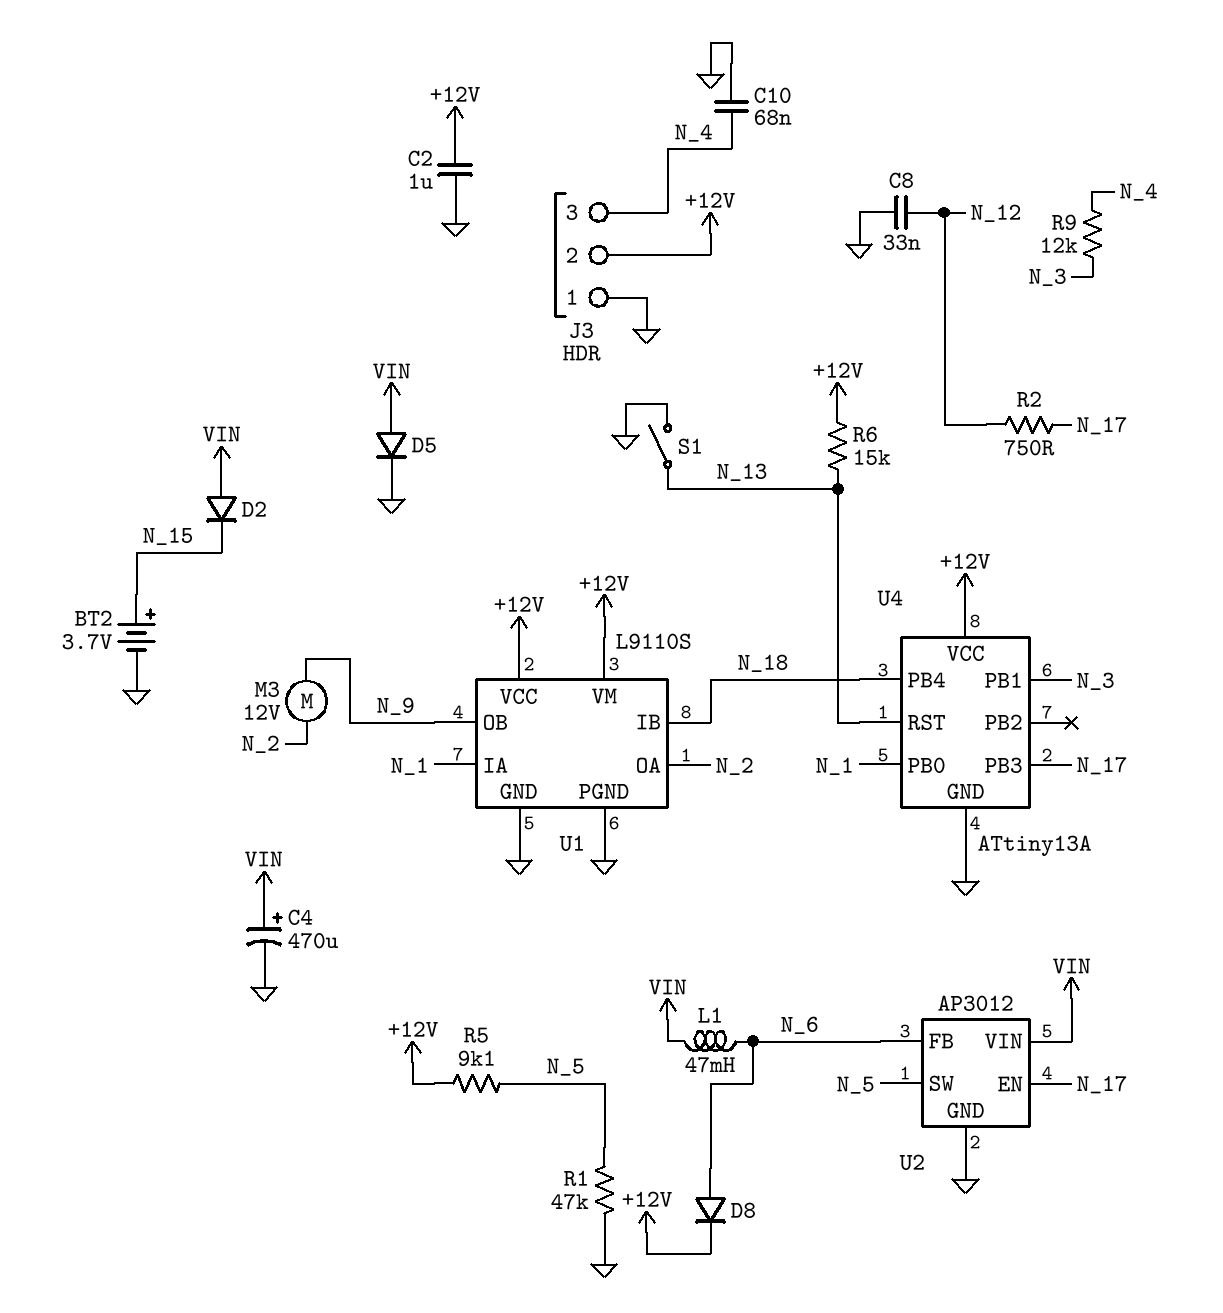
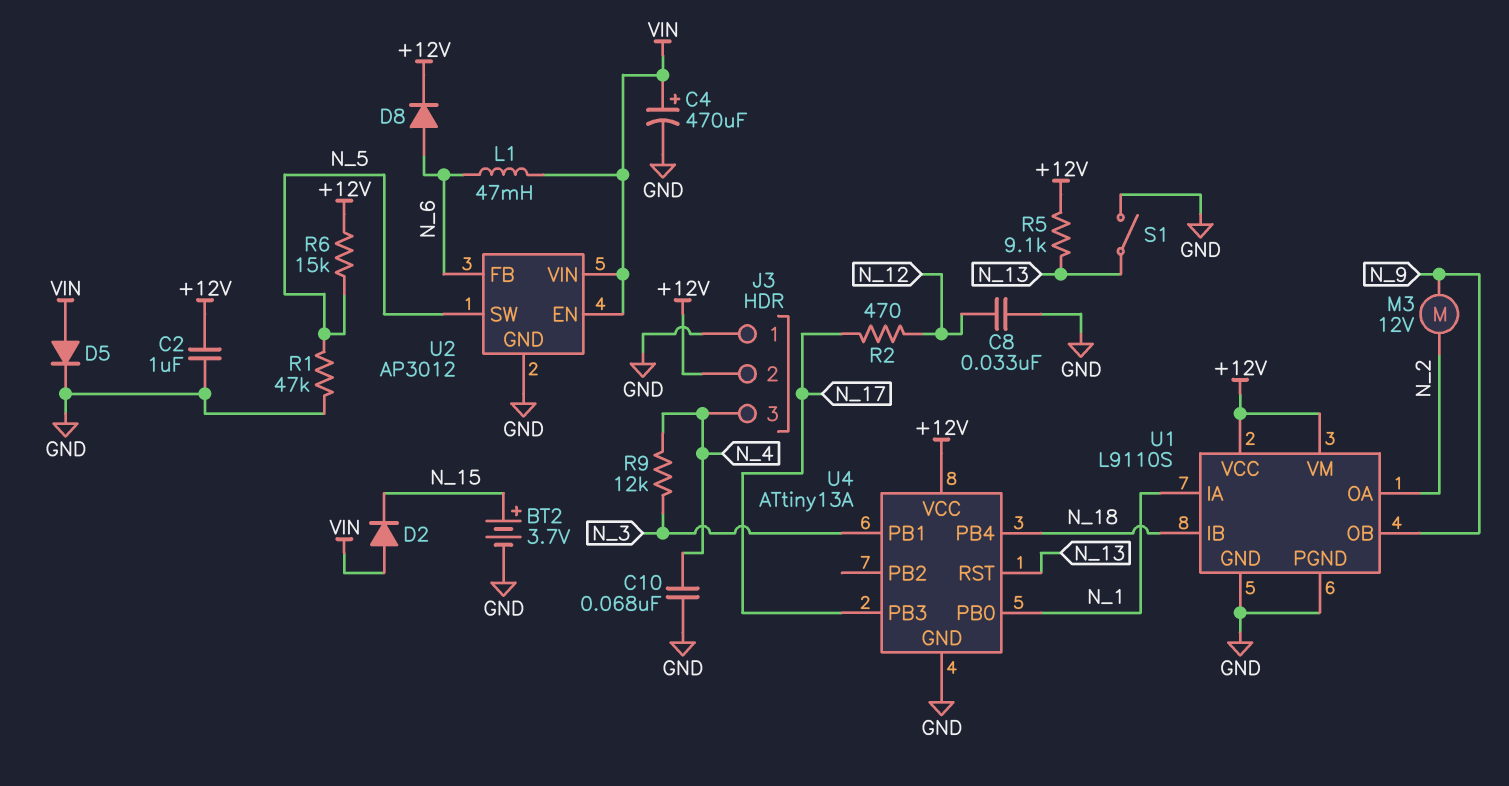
R2: 750 (N_12, N_17) -> 470 (N_12, N_17)
R5: 9.1k (+12V, N_5) -> 9.1k (+12V, N_13)
R6: 15k (+12V, N_13) -> 15k (+12V, N_5)
U2 pin EN: N_17 -> VIN

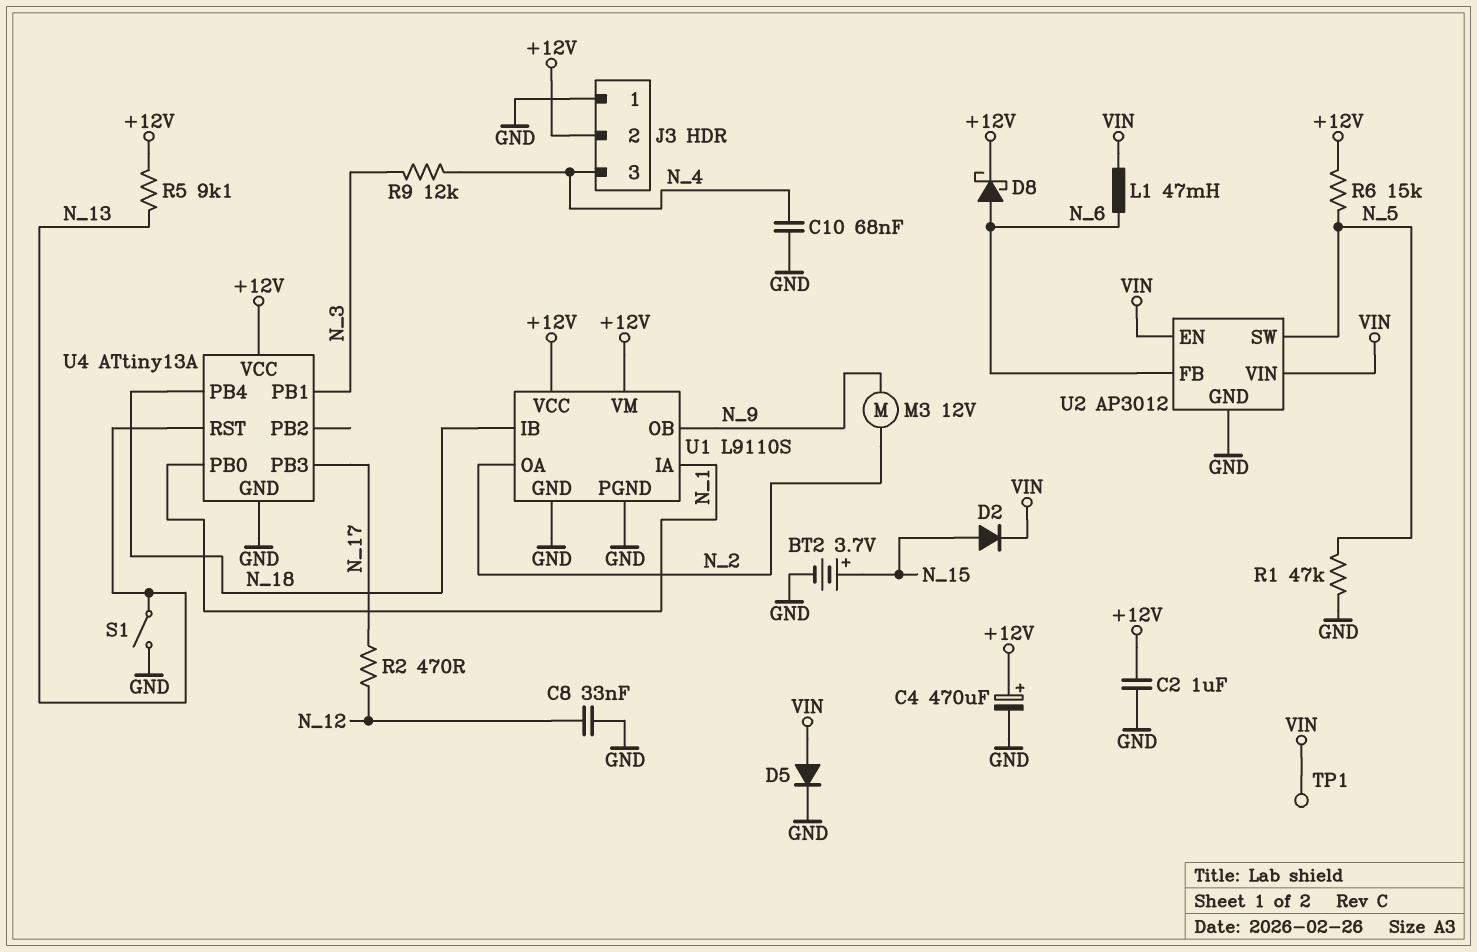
C4: 470uF (plus VIN, minus GND) -> 470uF (plus +12V, minus GND)
D2: diode (A VIN, K N_15) -> diode (A N_15, K VIN)
D8: diode (A N_6, K +12V) -> schottky (A N_6, K +12V)
TP1: none -> test point (VIN)

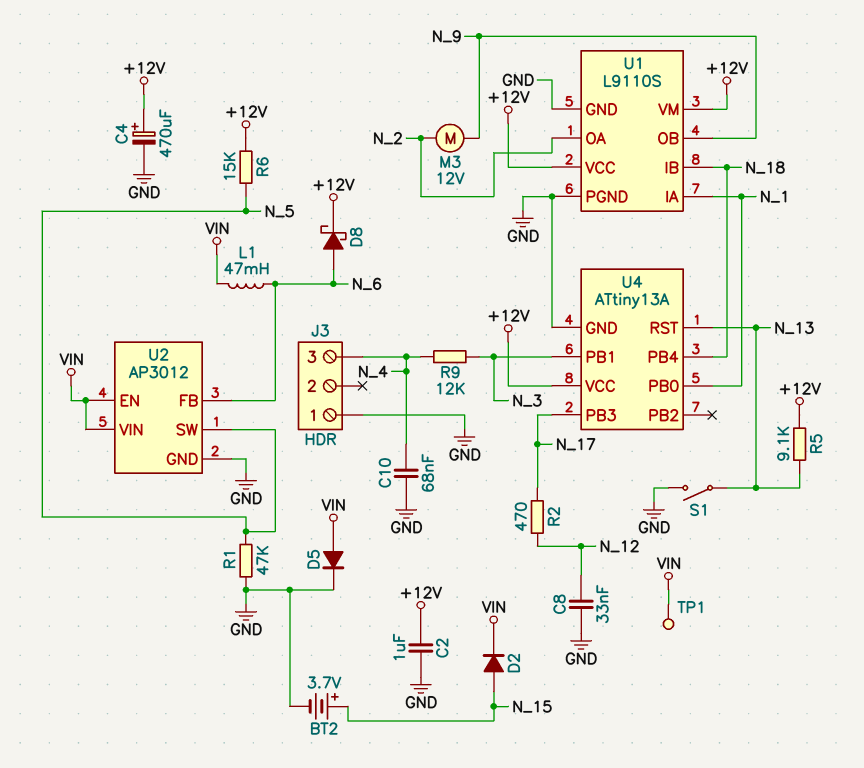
J3 pin 2: +12V -> none

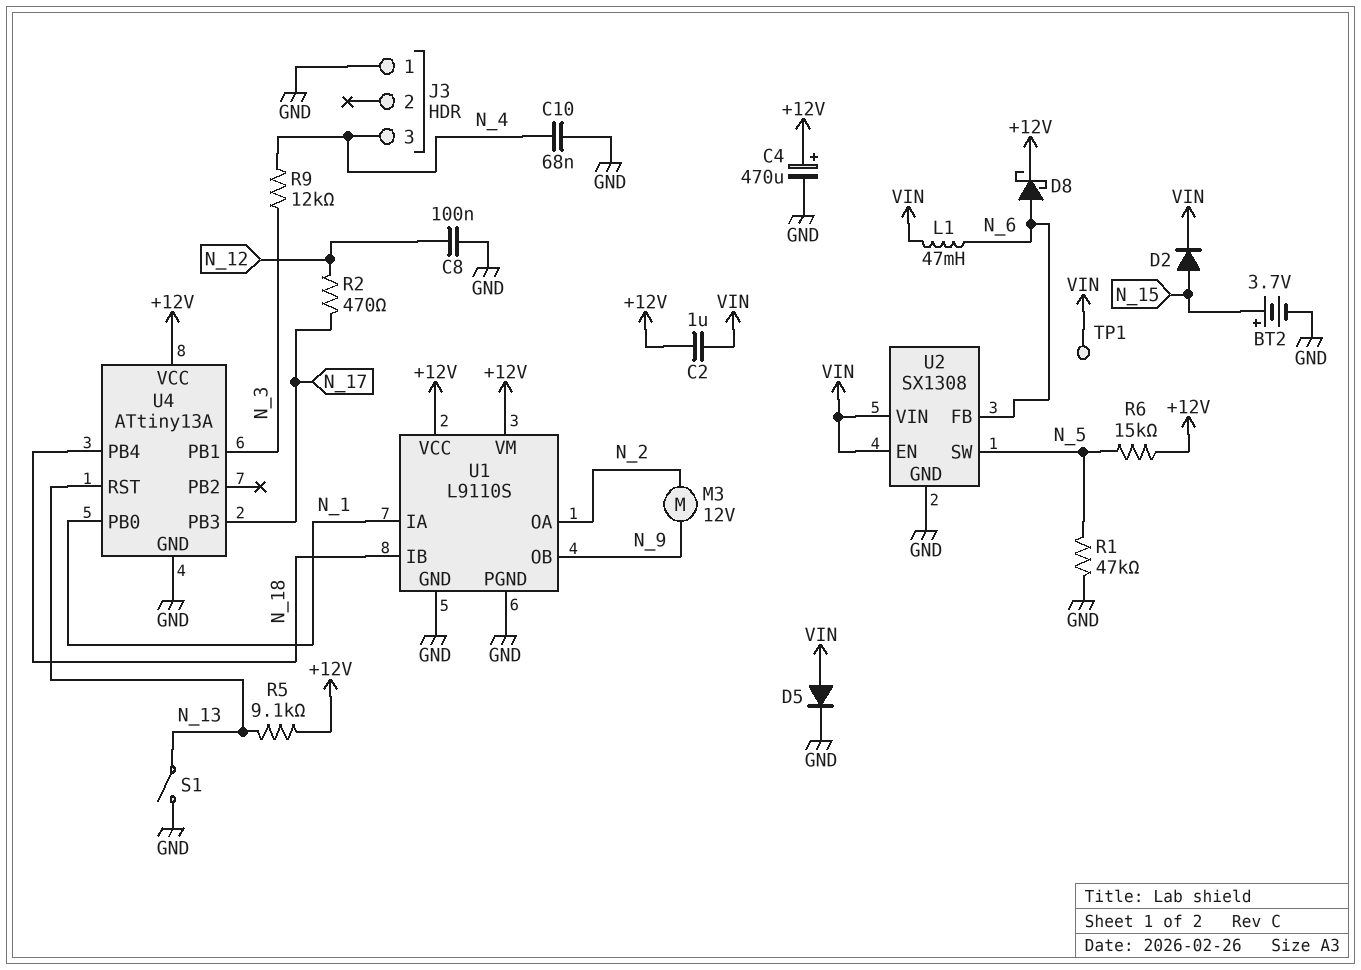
C2: 1uF (+12V, GND) -> 1uF (+12V, VIN)
C8: 33nF (GND, N_12) -> 100nF (GND, N_12)
U2: AP3012 -> SX1308

